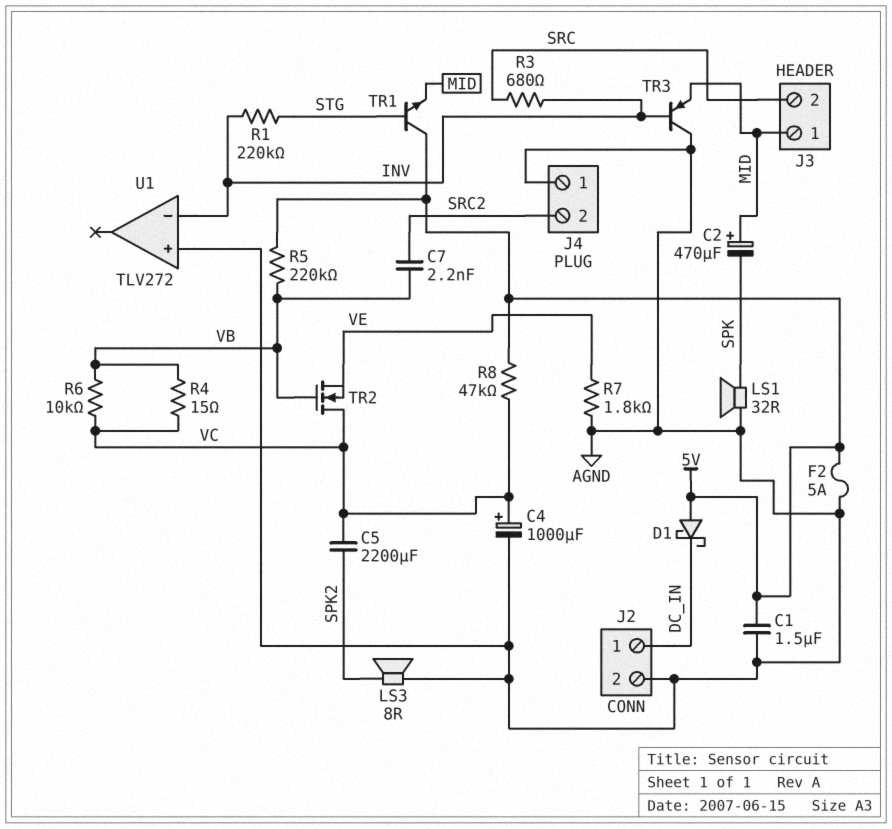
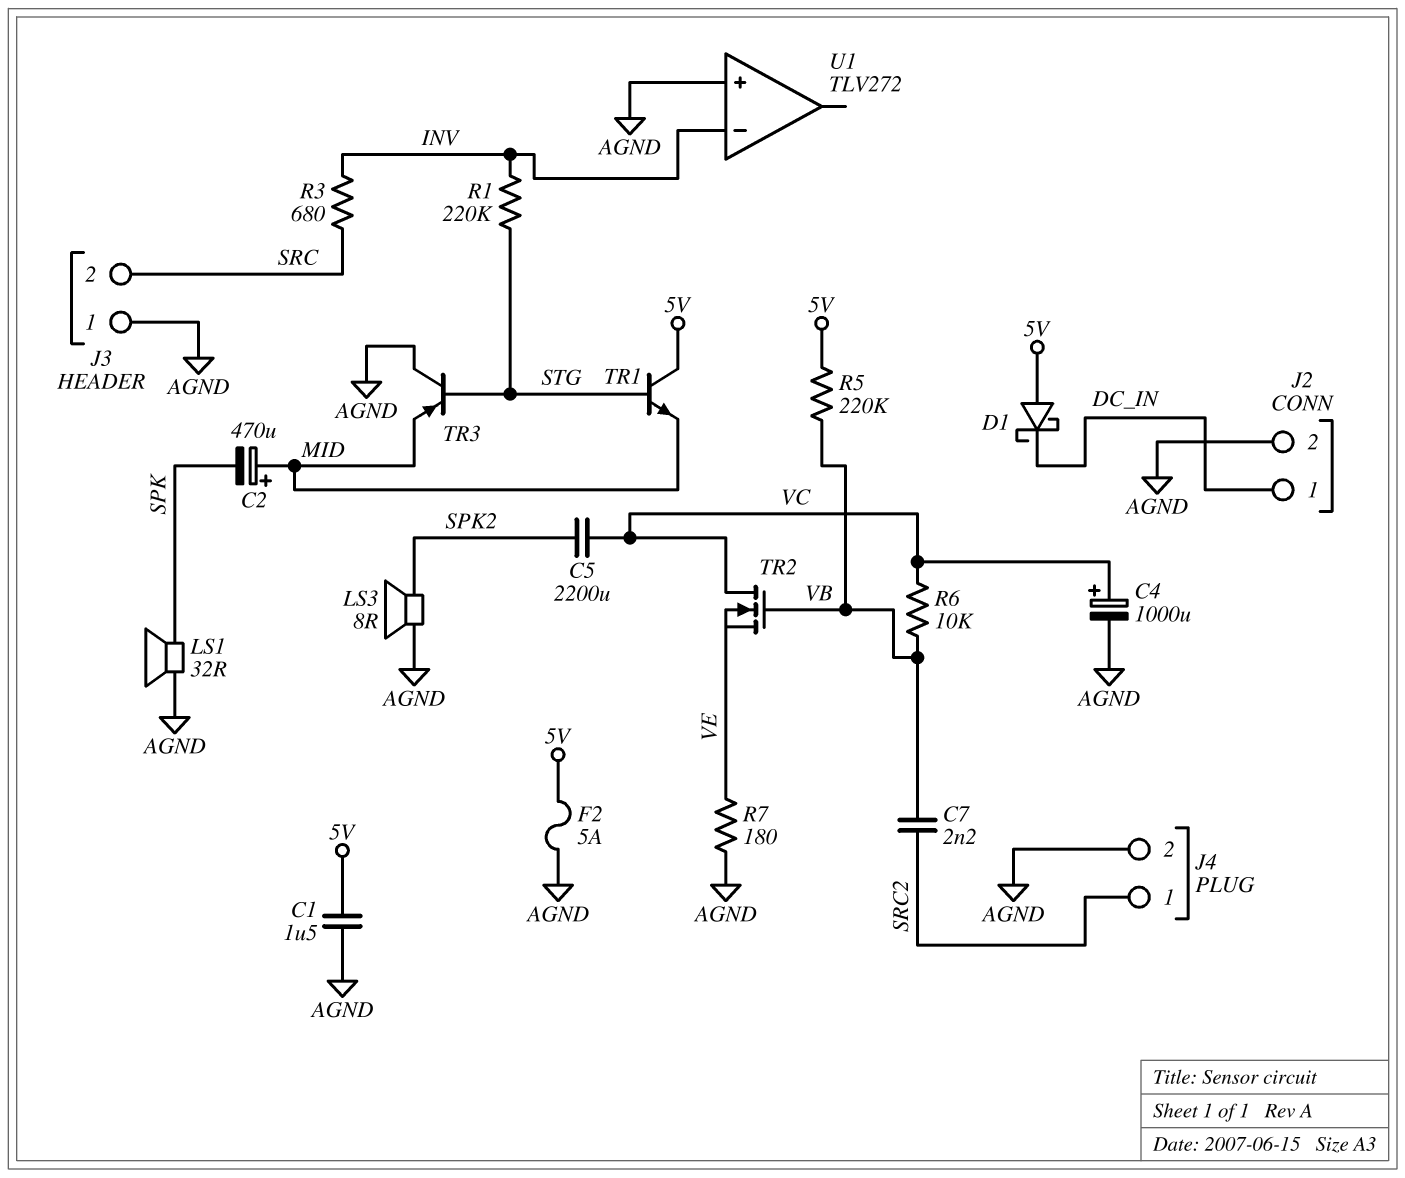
J3 pin 1: MID -> AGND
J4 pin 1: AGND -> SRC2
J4 pin 2: SRC2 -> AGND
R4: 15 (VB, VC) -> none
R7: 1.8k (AGND, VE) -> 180 (AGND, VE)
R8: 47k (5V, VC) -> none
TR3: PNP (B INV, C AGND, E MID) -> PNP (B STG, C AGND, E MID)

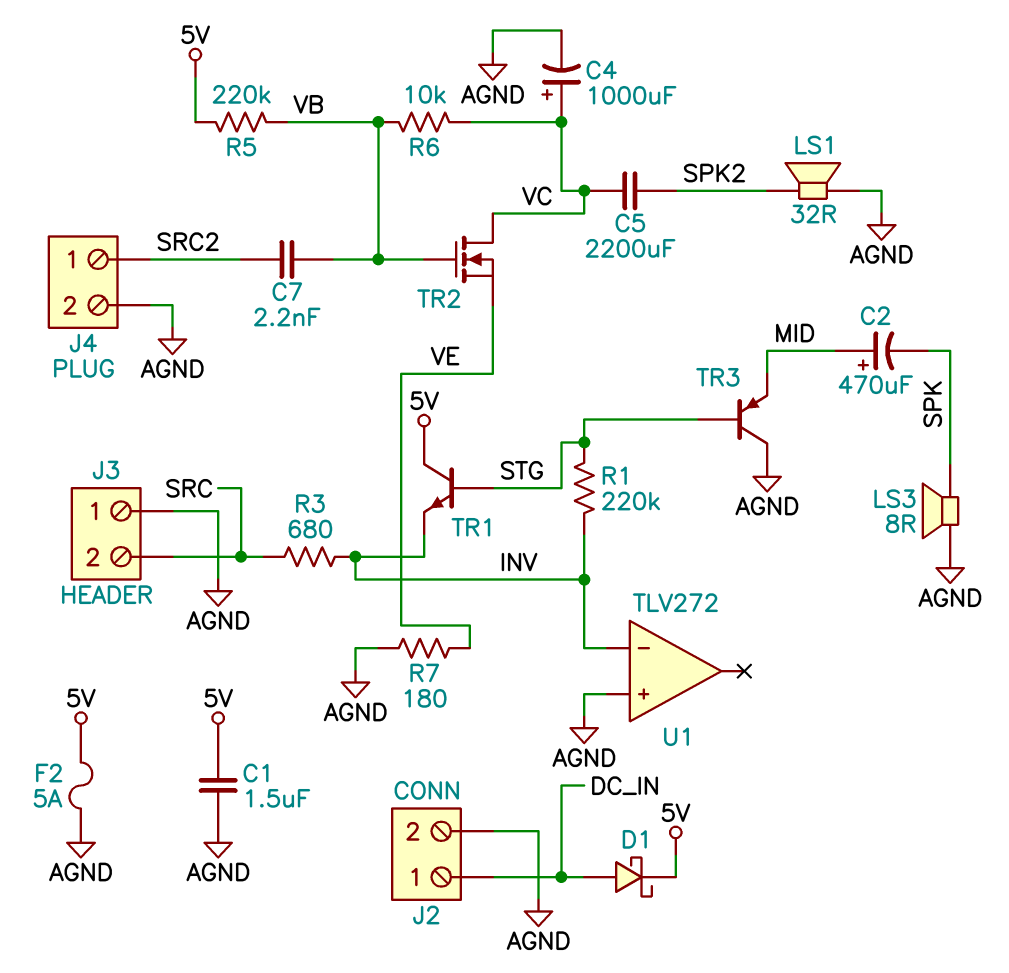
D1: schottky (A 5V, K DC_IN) -> schottky (A DC_IN, K 5V)
LS1: speaker 32R (AGND, SPK) -> speaker 32R (AGND, SPK2)
LS3: speaker 8R (AGND, SPK2) -> speaker 8R (AGND, SPK)
TR1: NPN (B STG, C 5V, E MID) -> NPN (B STG, C 5V, E INV)

